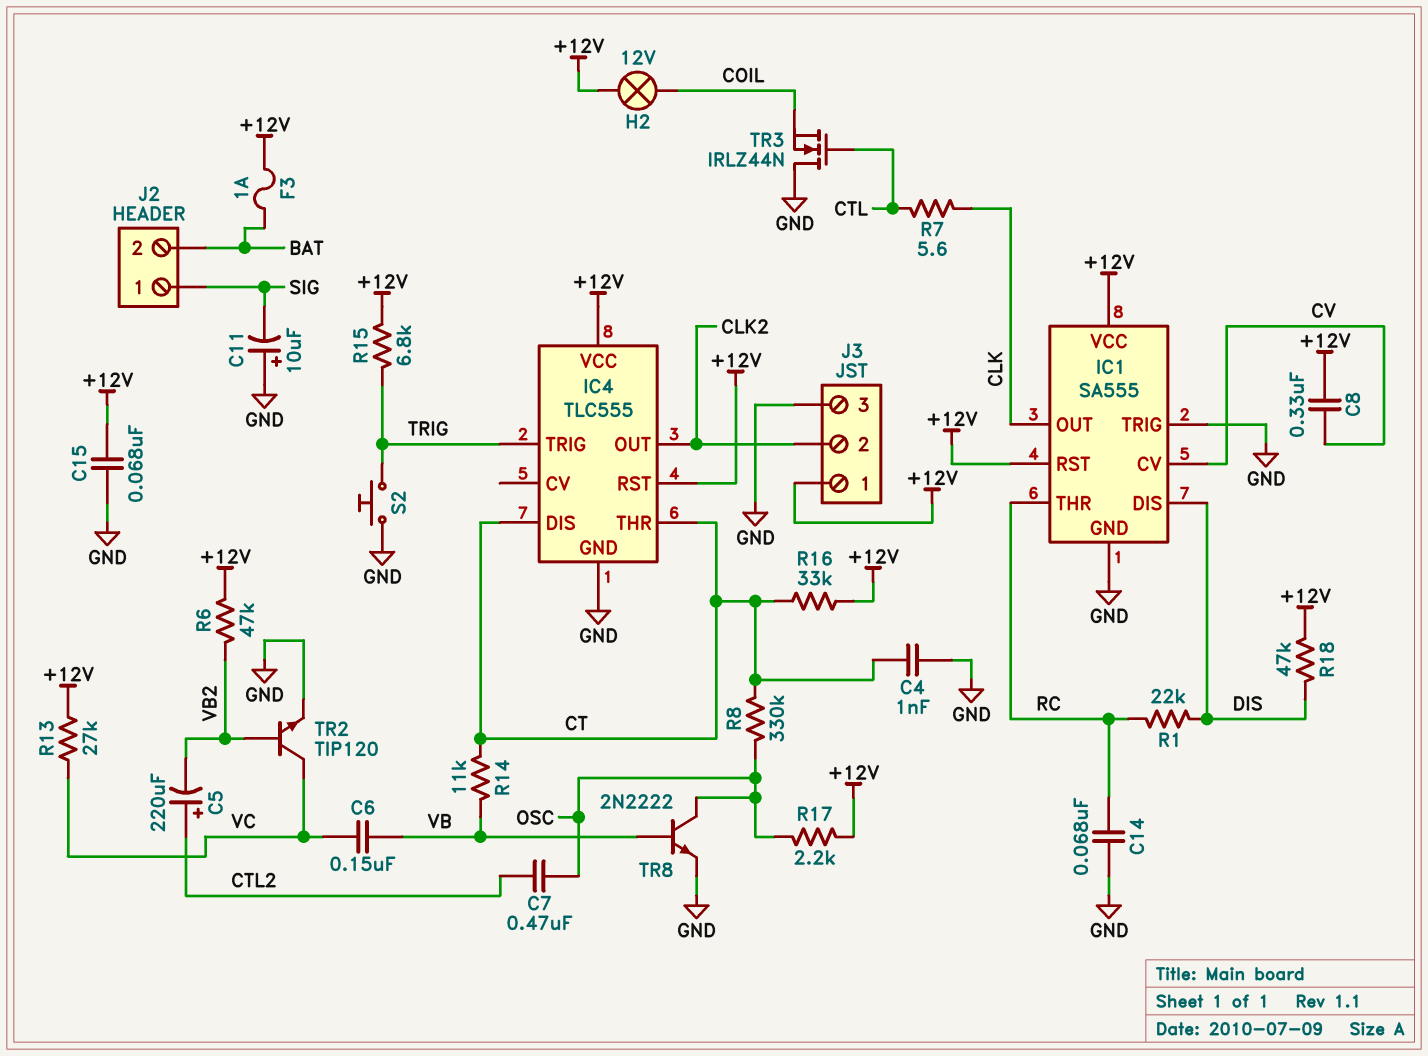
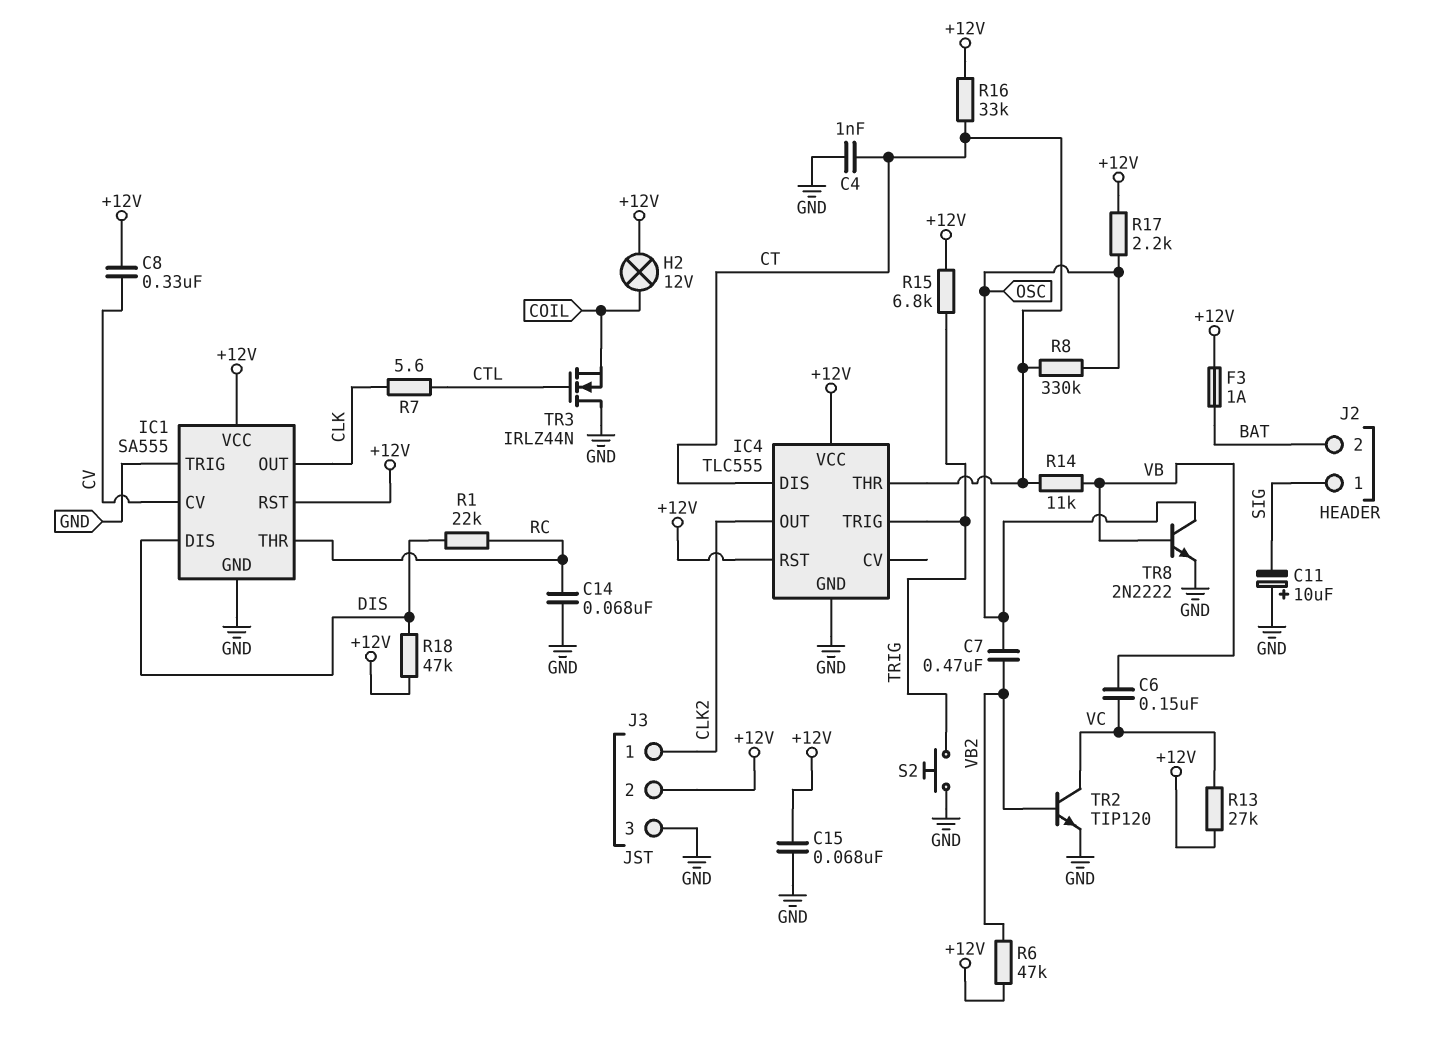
C5: 220uF (plus CTL2, minus VB2) -> none
C7: 470nF (CTL2, OSC) -> 470nF (OSC, VB2)
J3 pin 1: +12V -> CLK2
J3 pin 2: CLK2 -> +12V

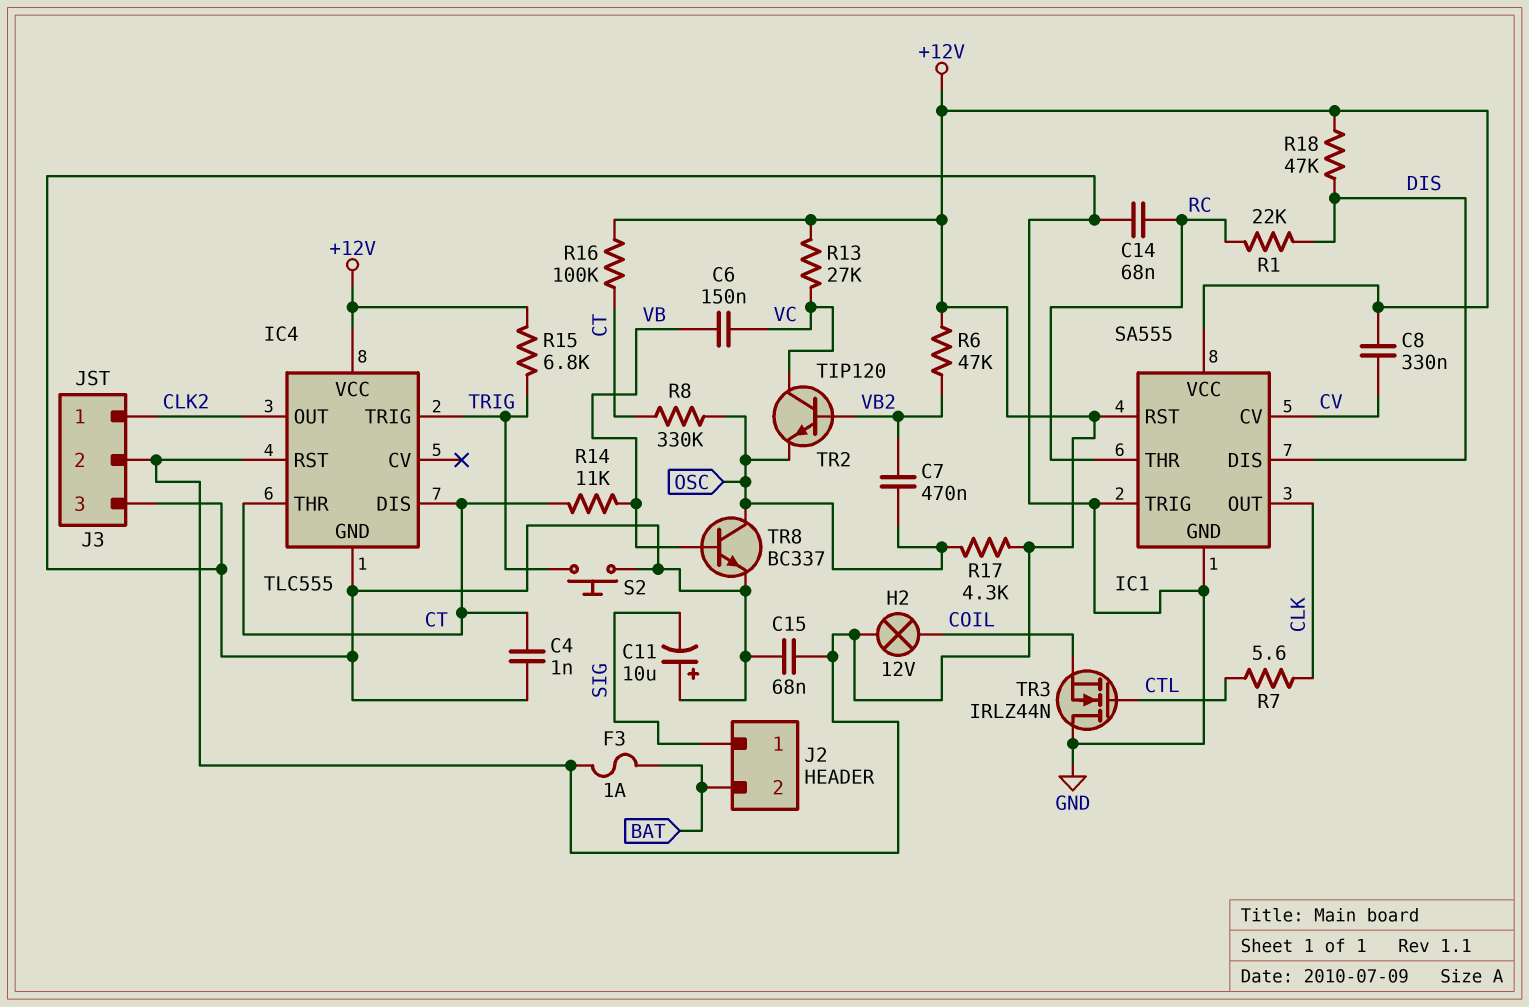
R16: 33k (+12V, CT) -> 100k (+12V, CT)
R17: 2.2k (+12V, OSC) -> 4.3k (+12V, OSC)
TR2: NPN TIP120 (B VB2, C VC, E GND) -> NPN TIP120 (B VB2, C VC, E OSC)
TR8: NPN 2N2222 (B VB, C OSC, E GND) -> NPN BC337 (B VB, C OSC, E GND)

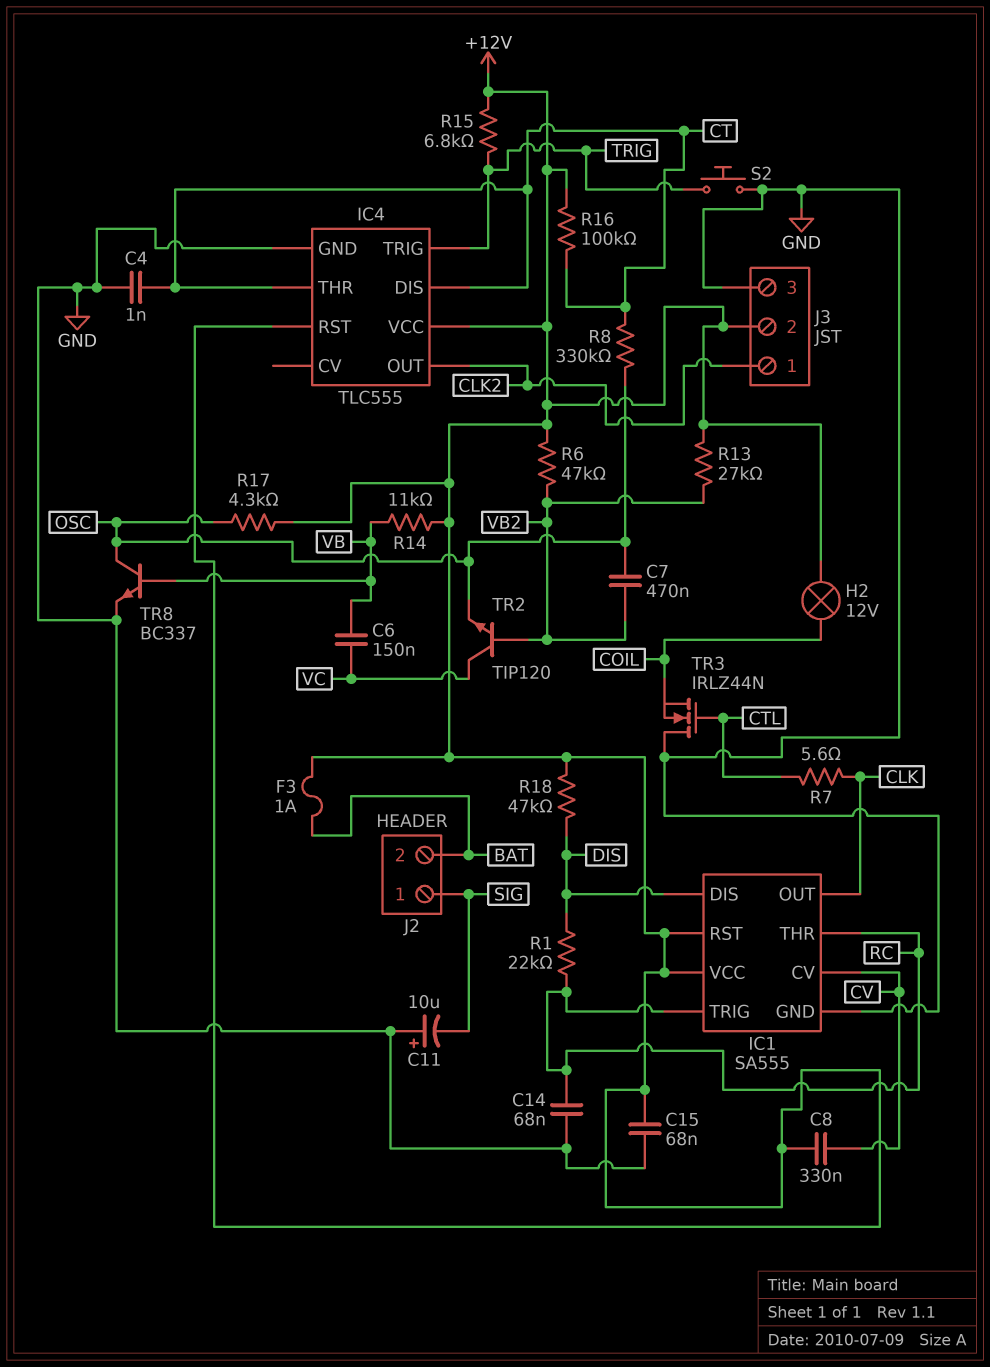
IC1 pin TRIG: GND -> RC
R13: 27k (+12V, VC) -> 27k (+12V, VB2)
R14: 11k (CT, VB) -> 11k (+12V, VB)

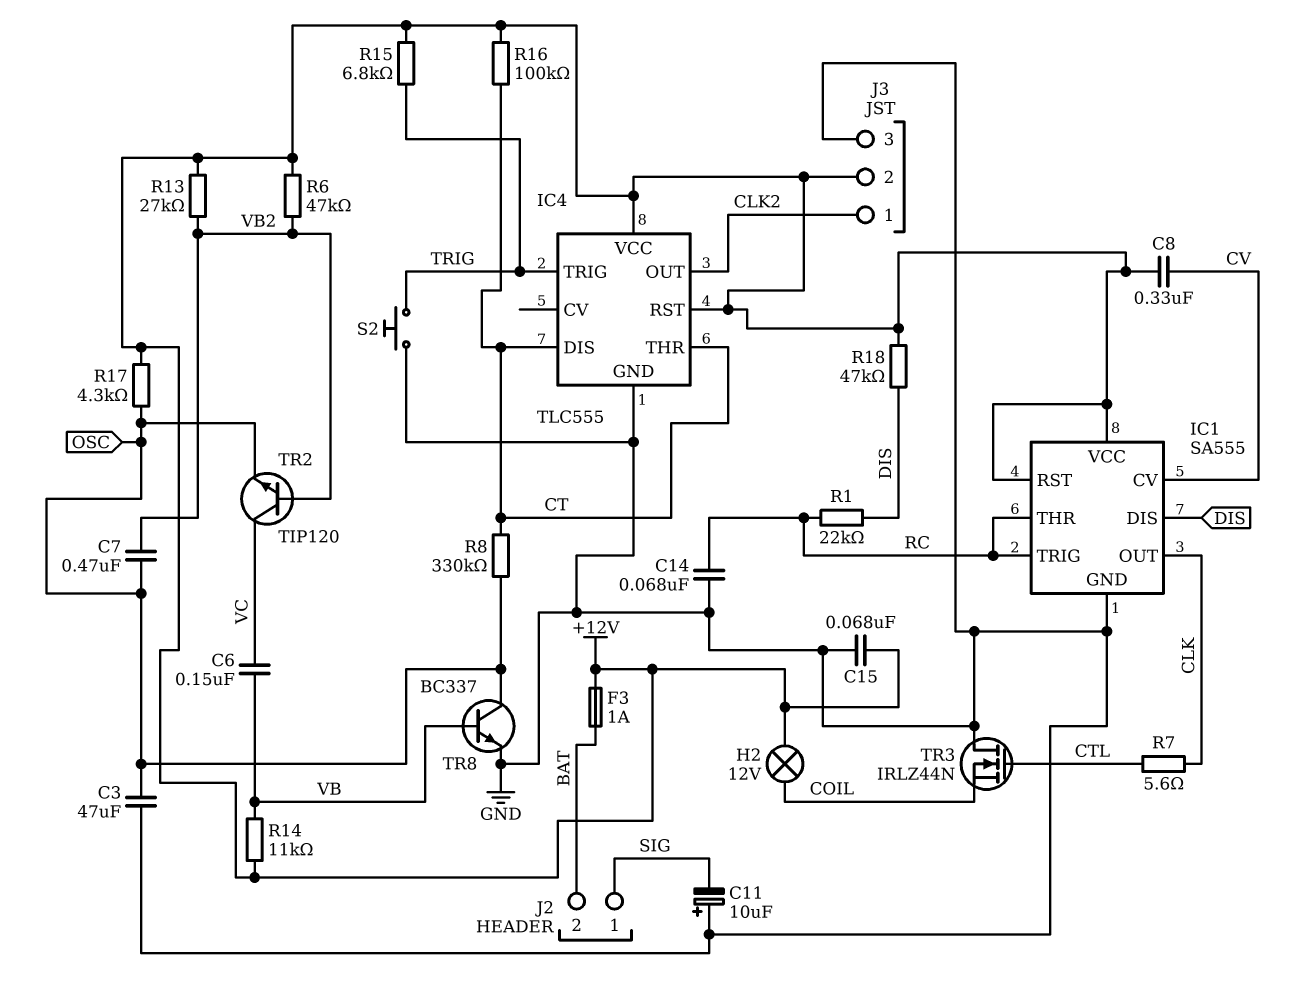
C3: none -> 47uF (GND, OSC)
C4: 1nF (CT, GND) -> none

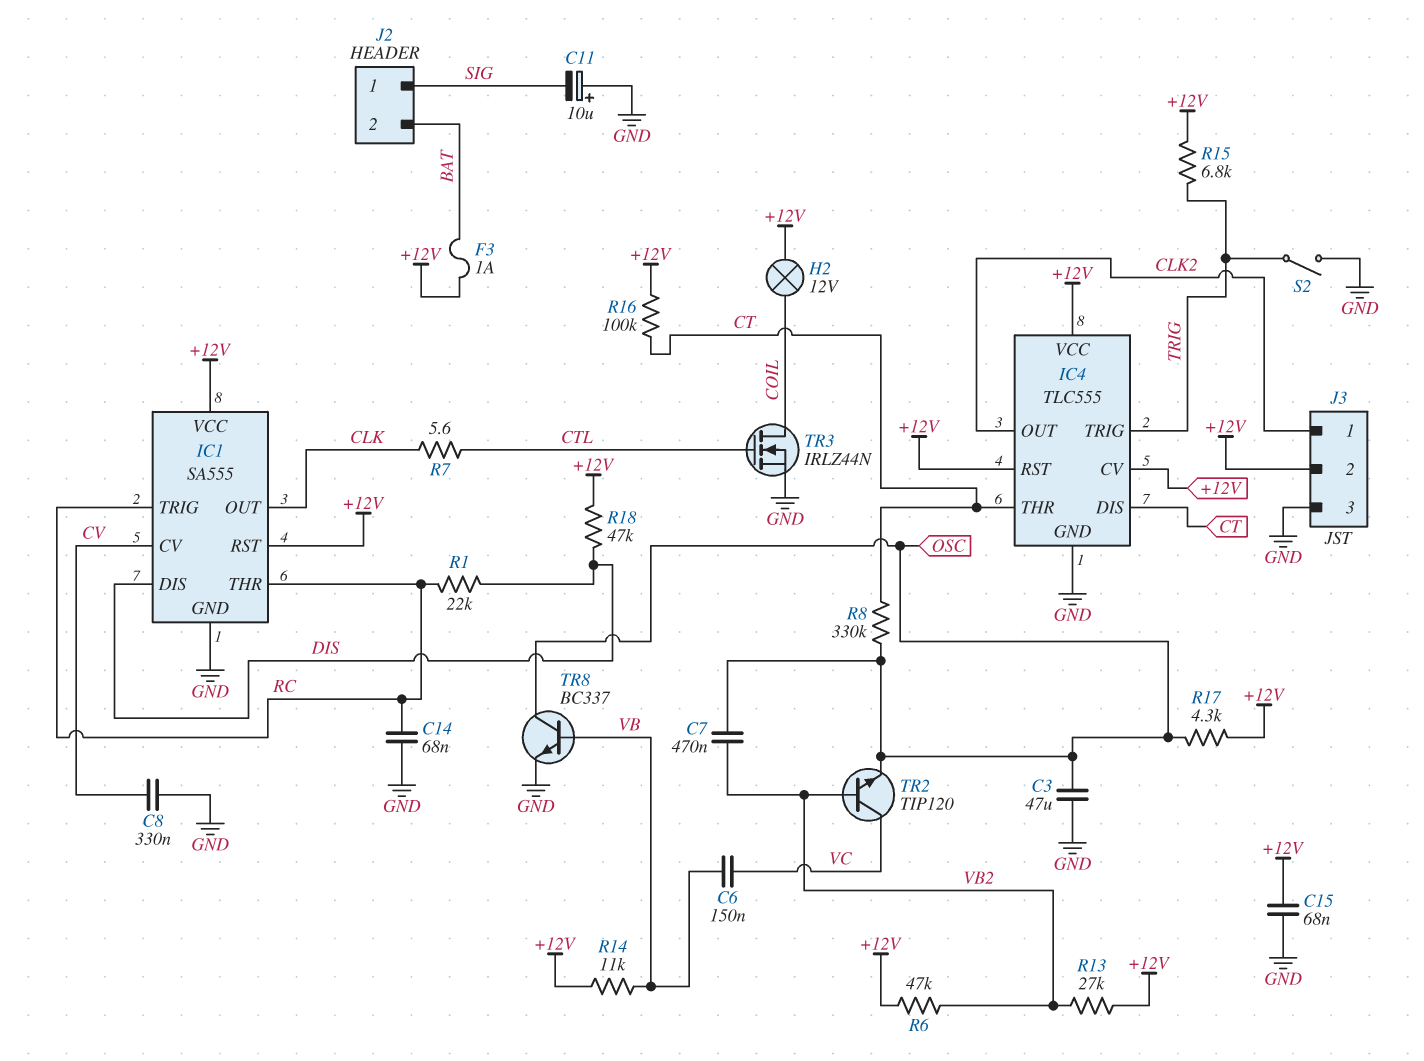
C8: 330nF (+12V, CV) -> 330nF (CV, GND)
IC4 pin CV: none -> +12V
S2: button (GND, TRIG) -> switch (GND, TRIG)
TR3: NMOS IRLZ44N (G CTL, D GND, S COIL) -> NMOS IRLZ44N (G CTL, D COIL, S GND)

